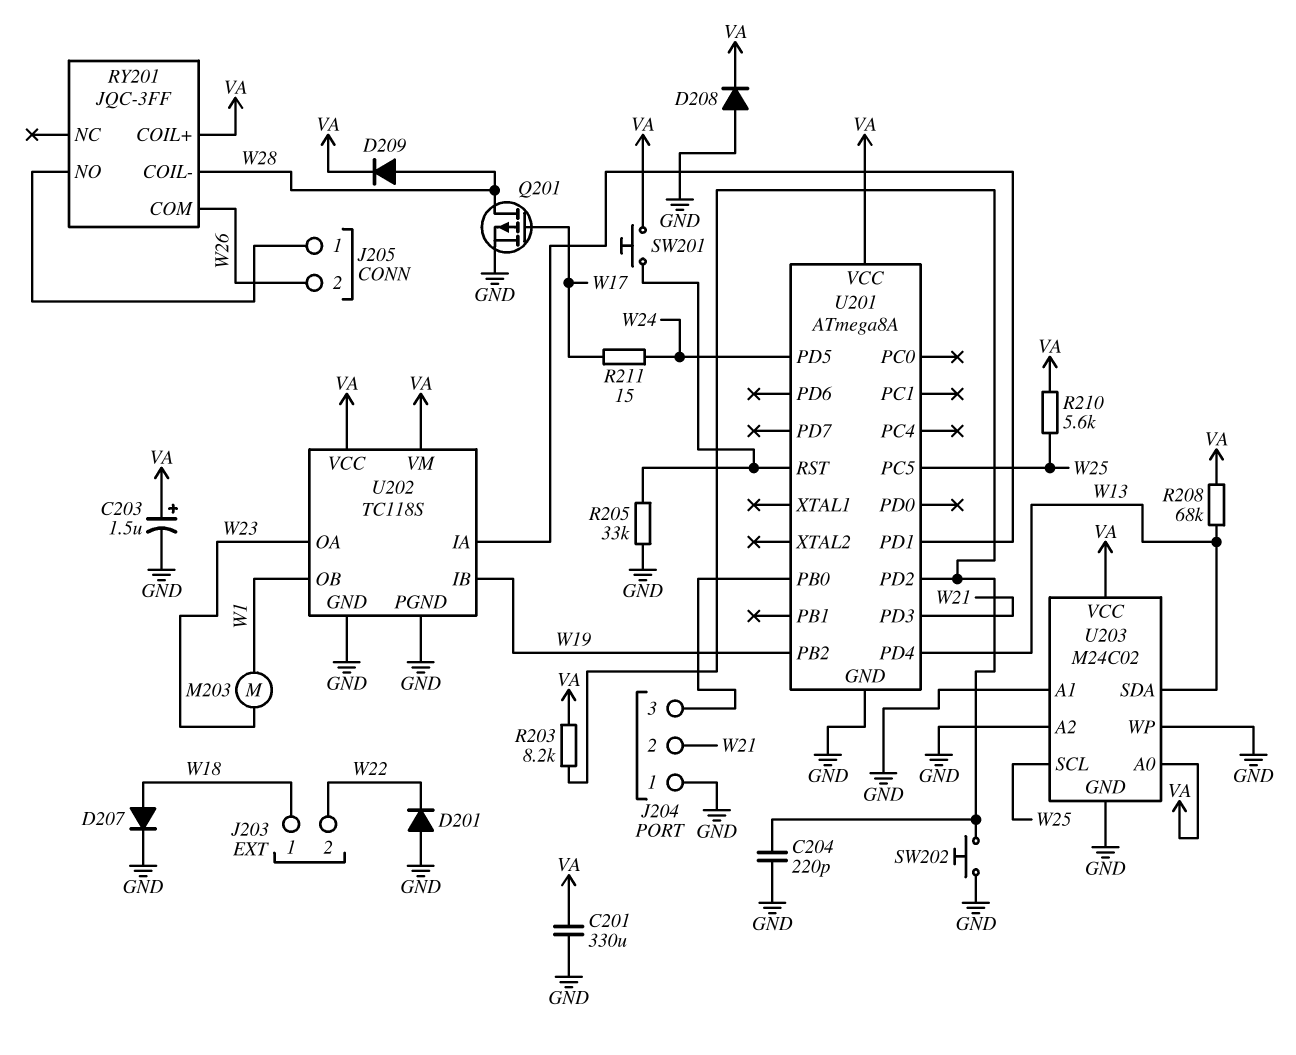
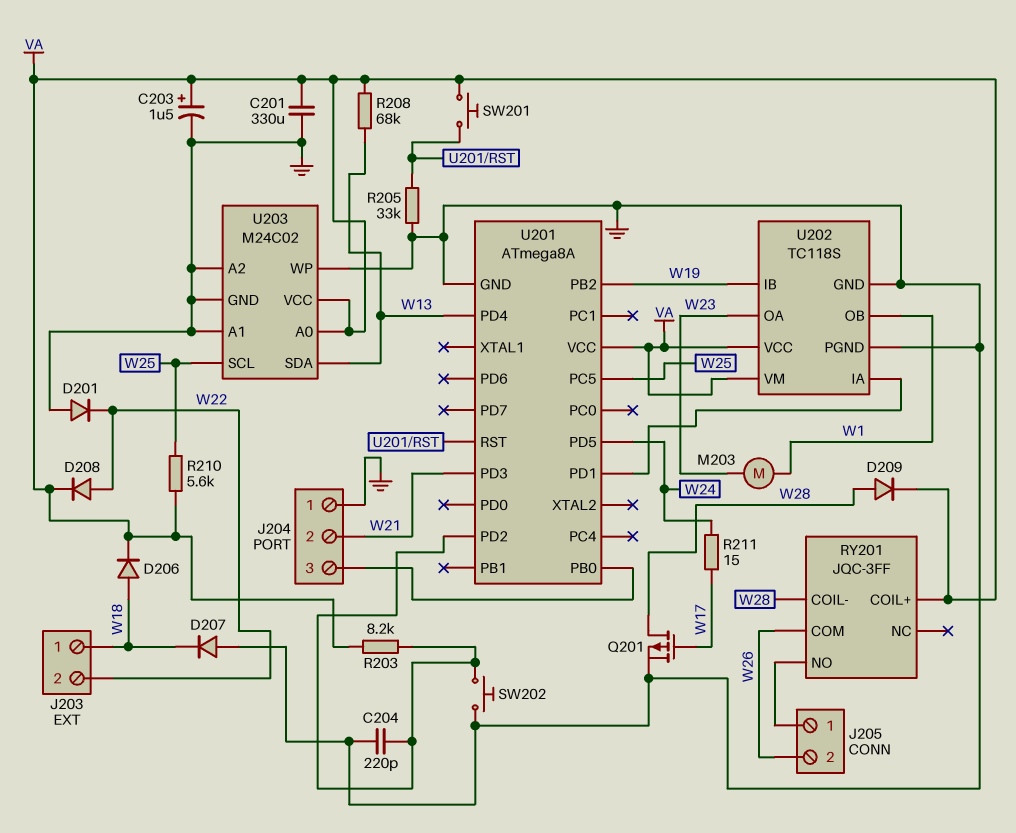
D206: none -> diode (A W18, K VA)
D207: diode (A W18, K GND) -> diode (A GND, K W18)
D208: diode (A GND, K VA) -> diode (A W22, K VA)

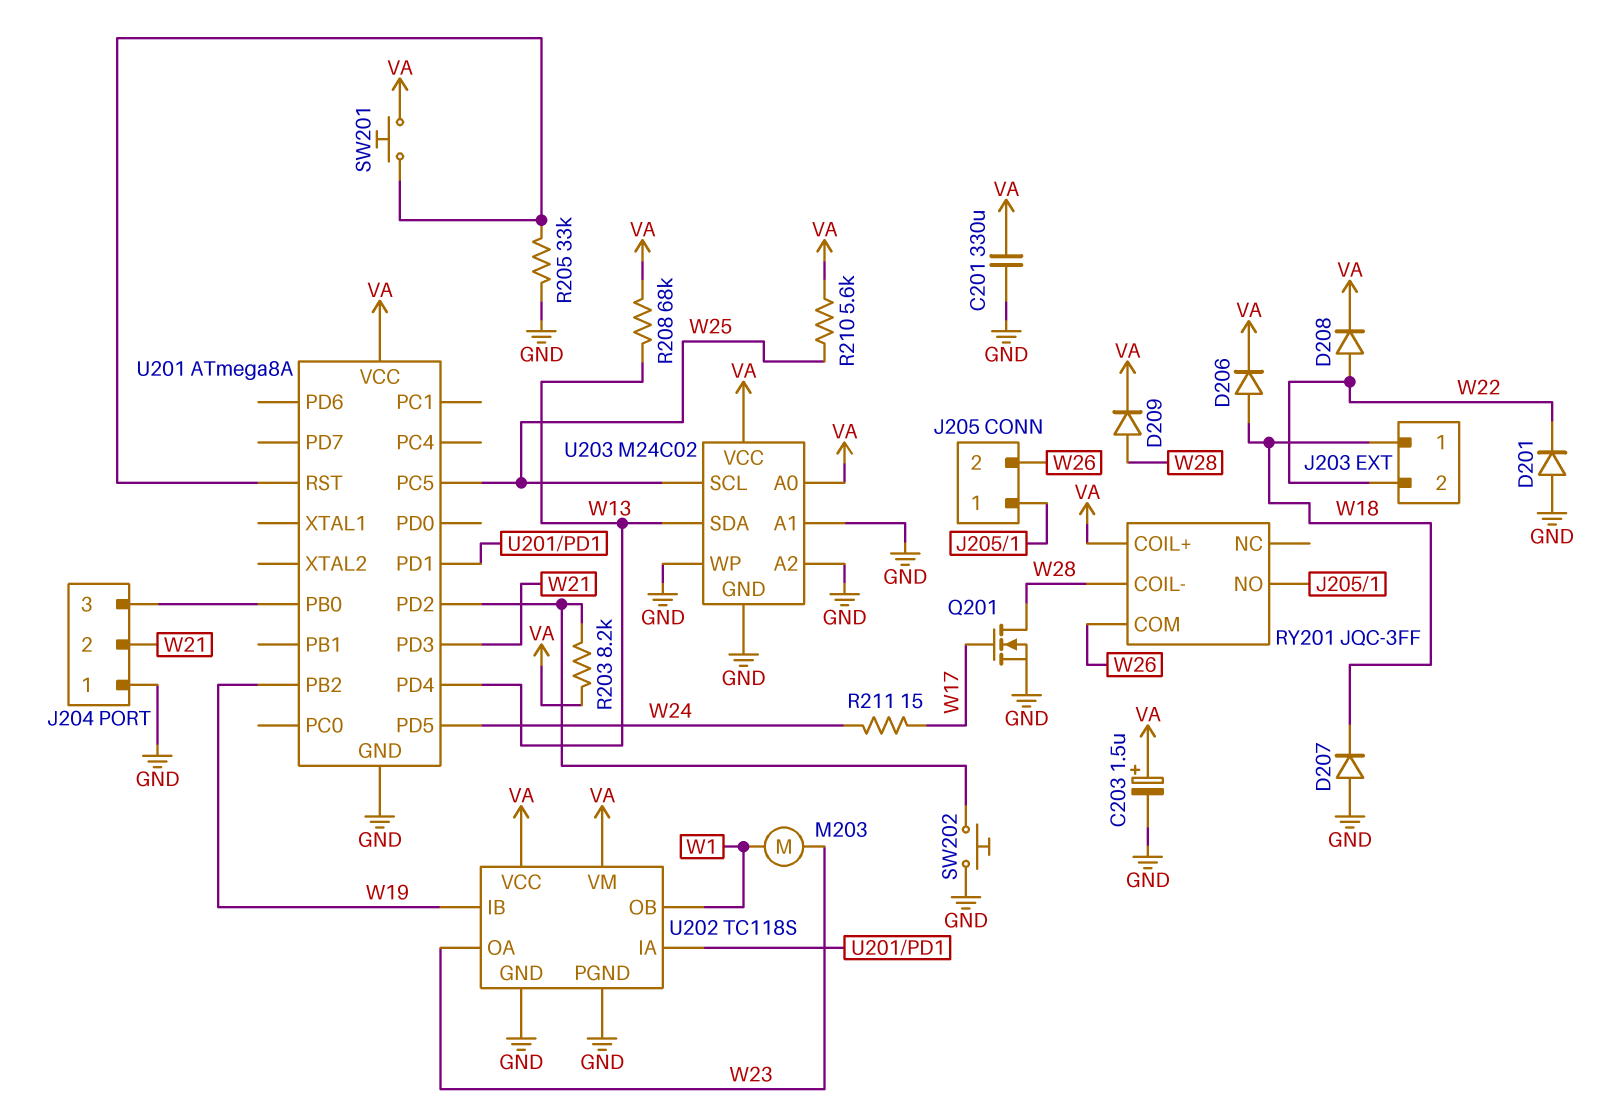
C204: 220pF (GND, U201/PD2) -> none
Q201: PMOS (G W17, D W28, S GND) -> NMOS (G W17, D W28, S GND)

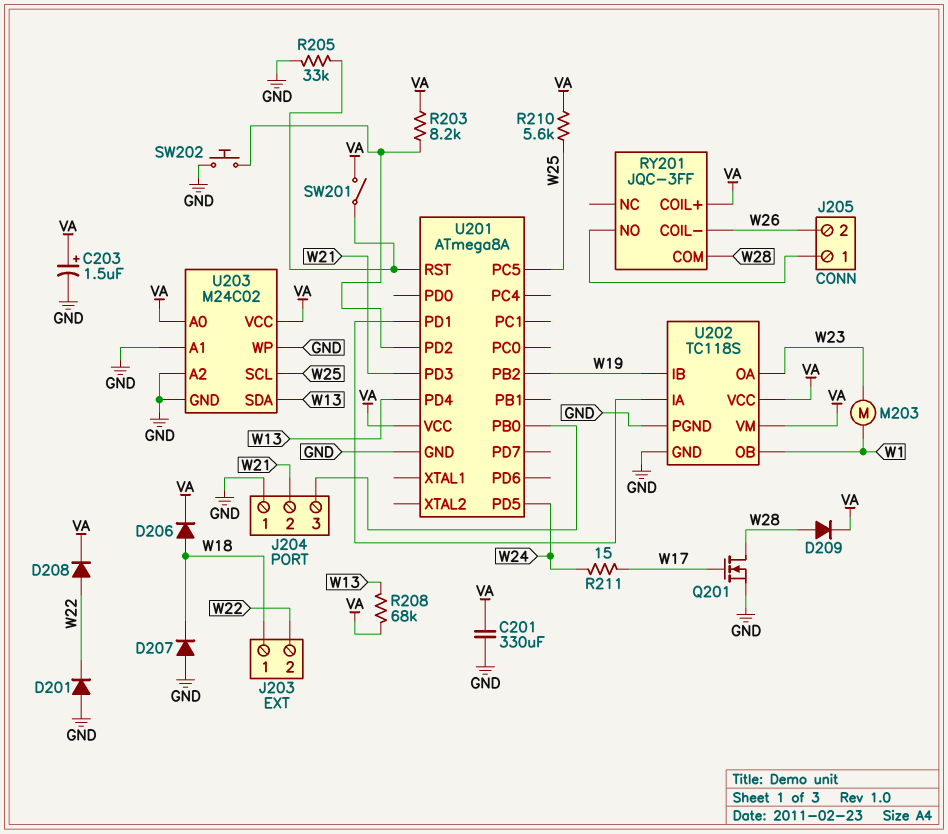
RY201 pin COIL-: W28 -> W26
RY201 pin COM: W26 -> W28
SW201: button (U201/RST, VA) -> switch (U201/RST, VA)

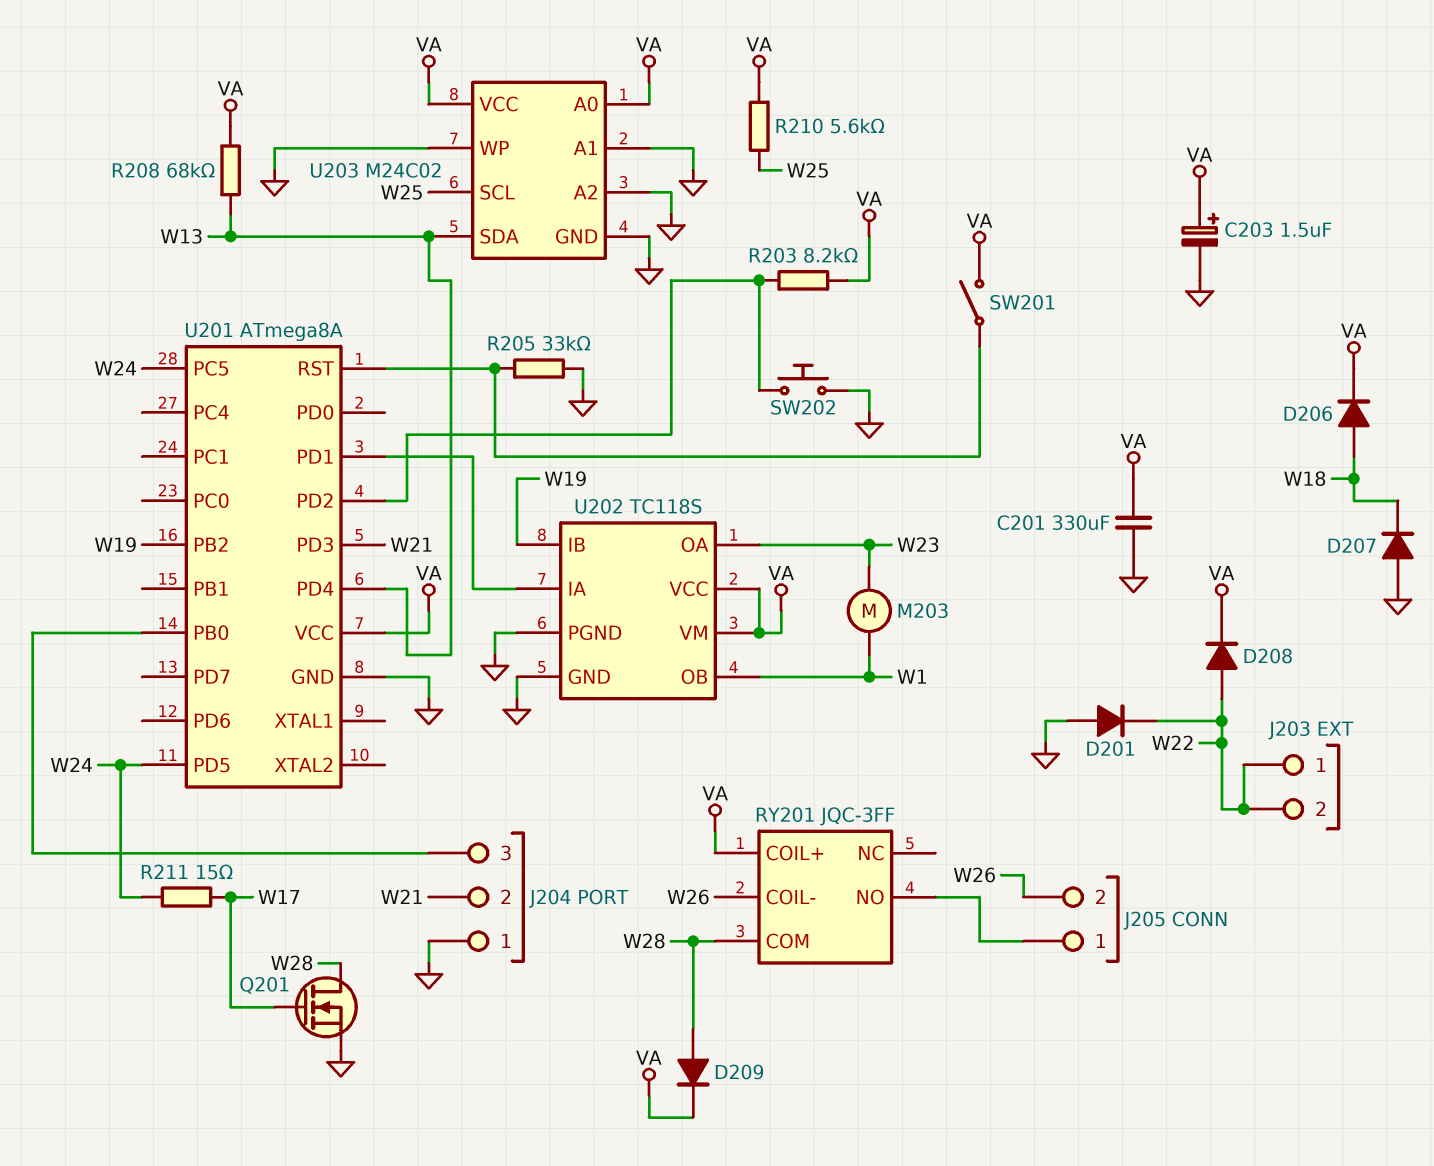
J203 pin 1: W18 -> W22
U201 pin PC5: W25 -> W24

